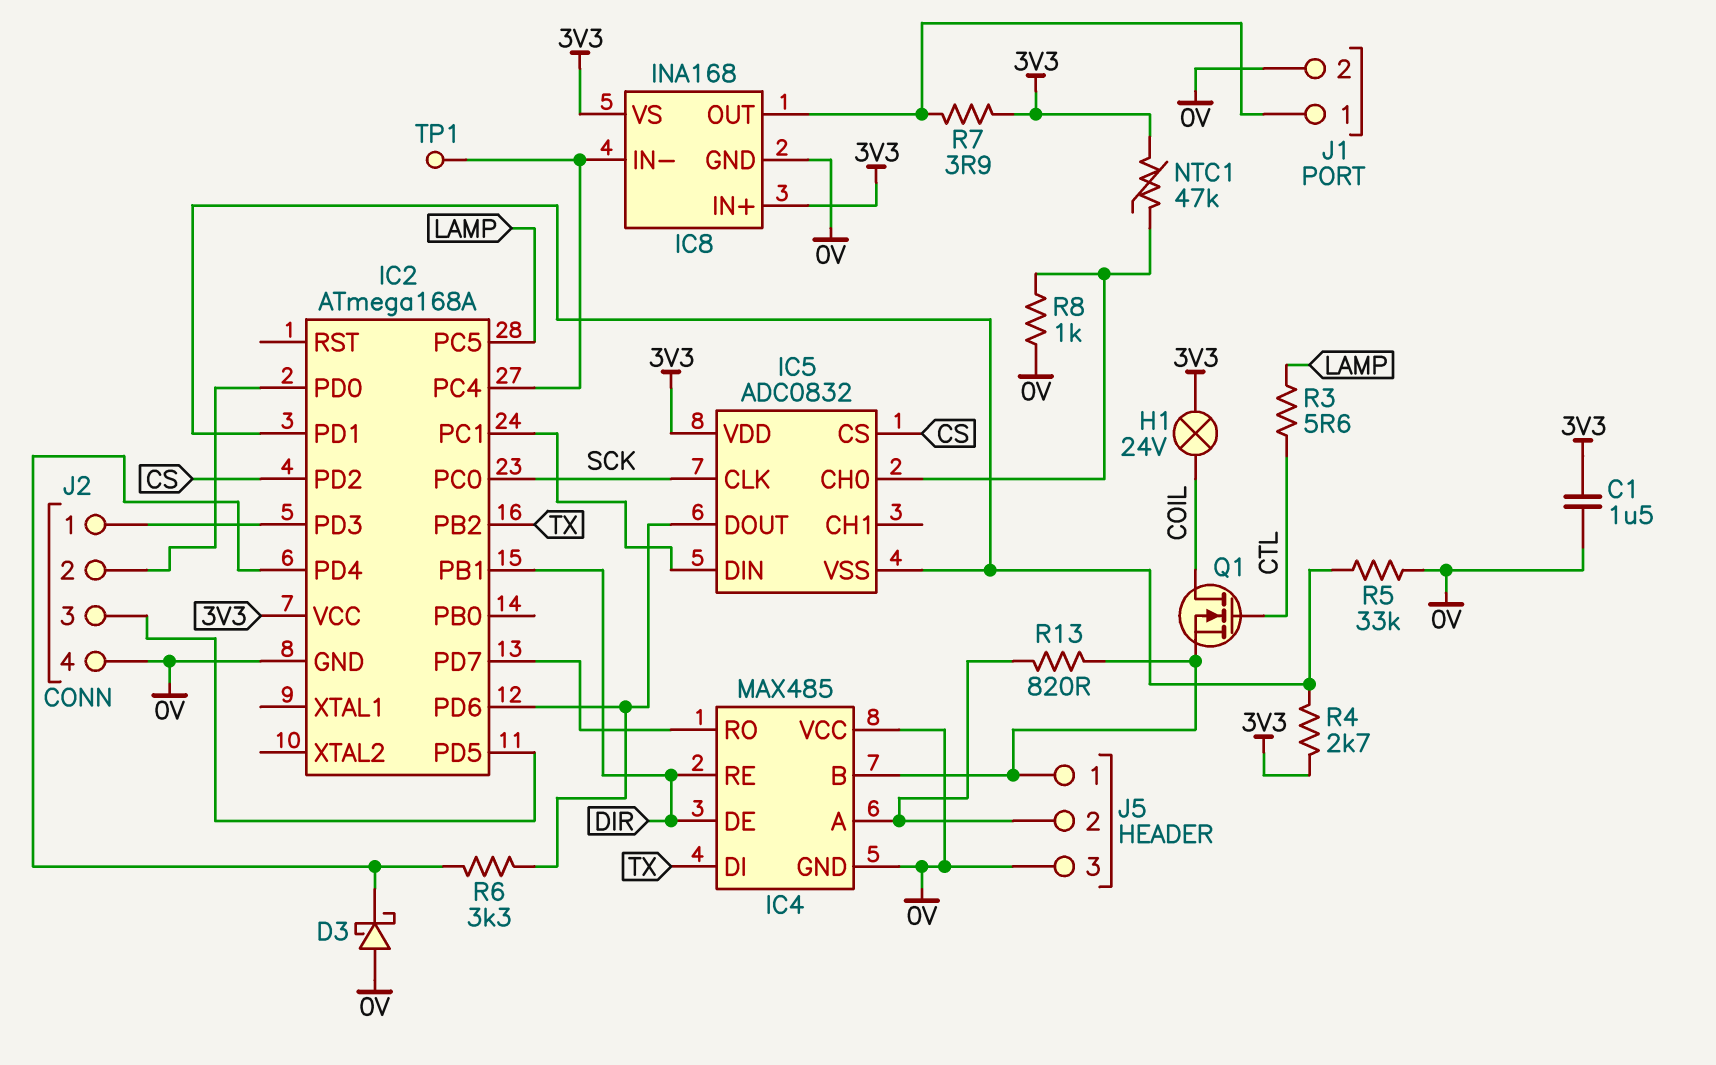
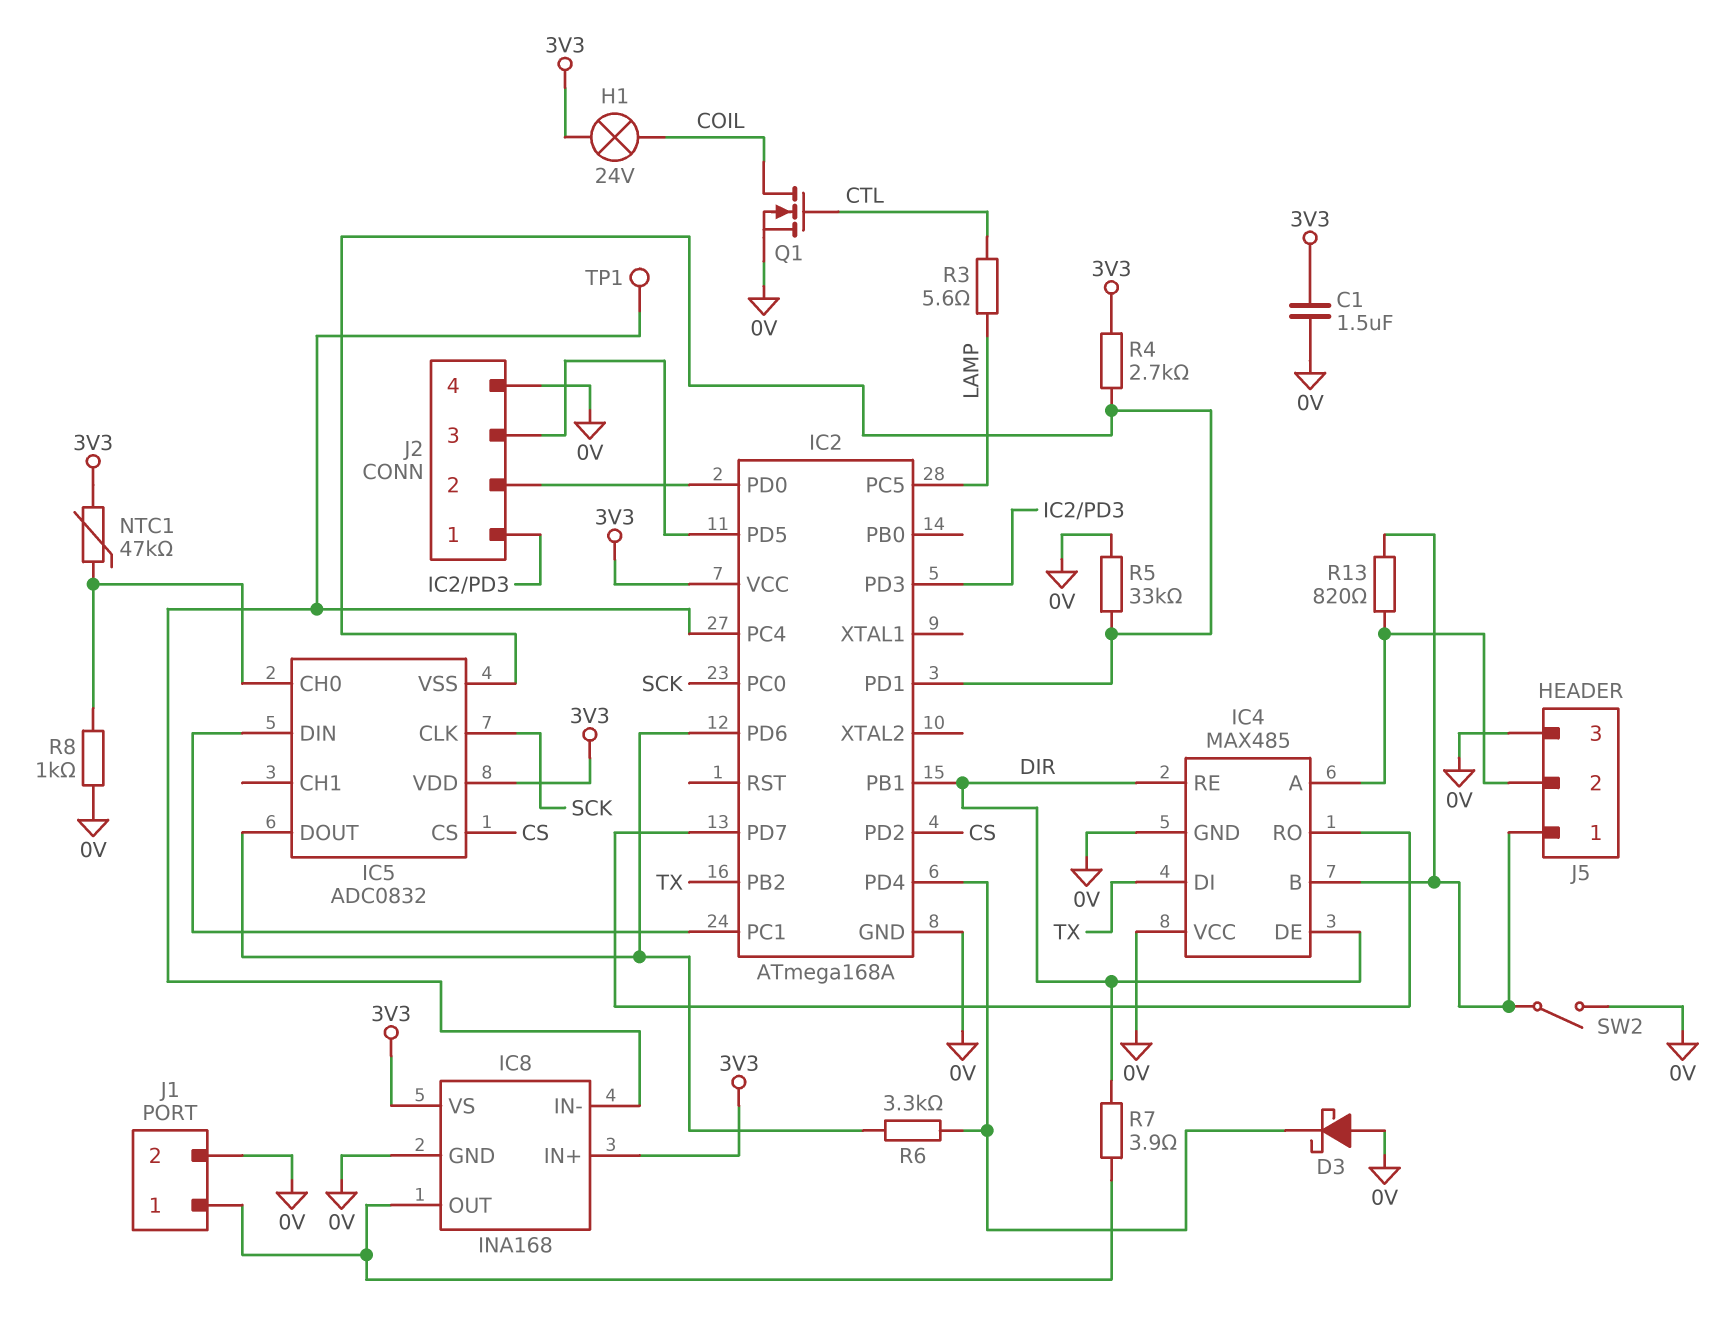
Q1: NMOS (G CTL, D COIL, S IC4/B) -> NMOS (G CTL, D COIL, S 0V)
R7: 3.9 (3V3, IC8/OUT) -> 3.9 (DIR, IC8/OUT)
SW2: none -> switch (0V, IC4/B)

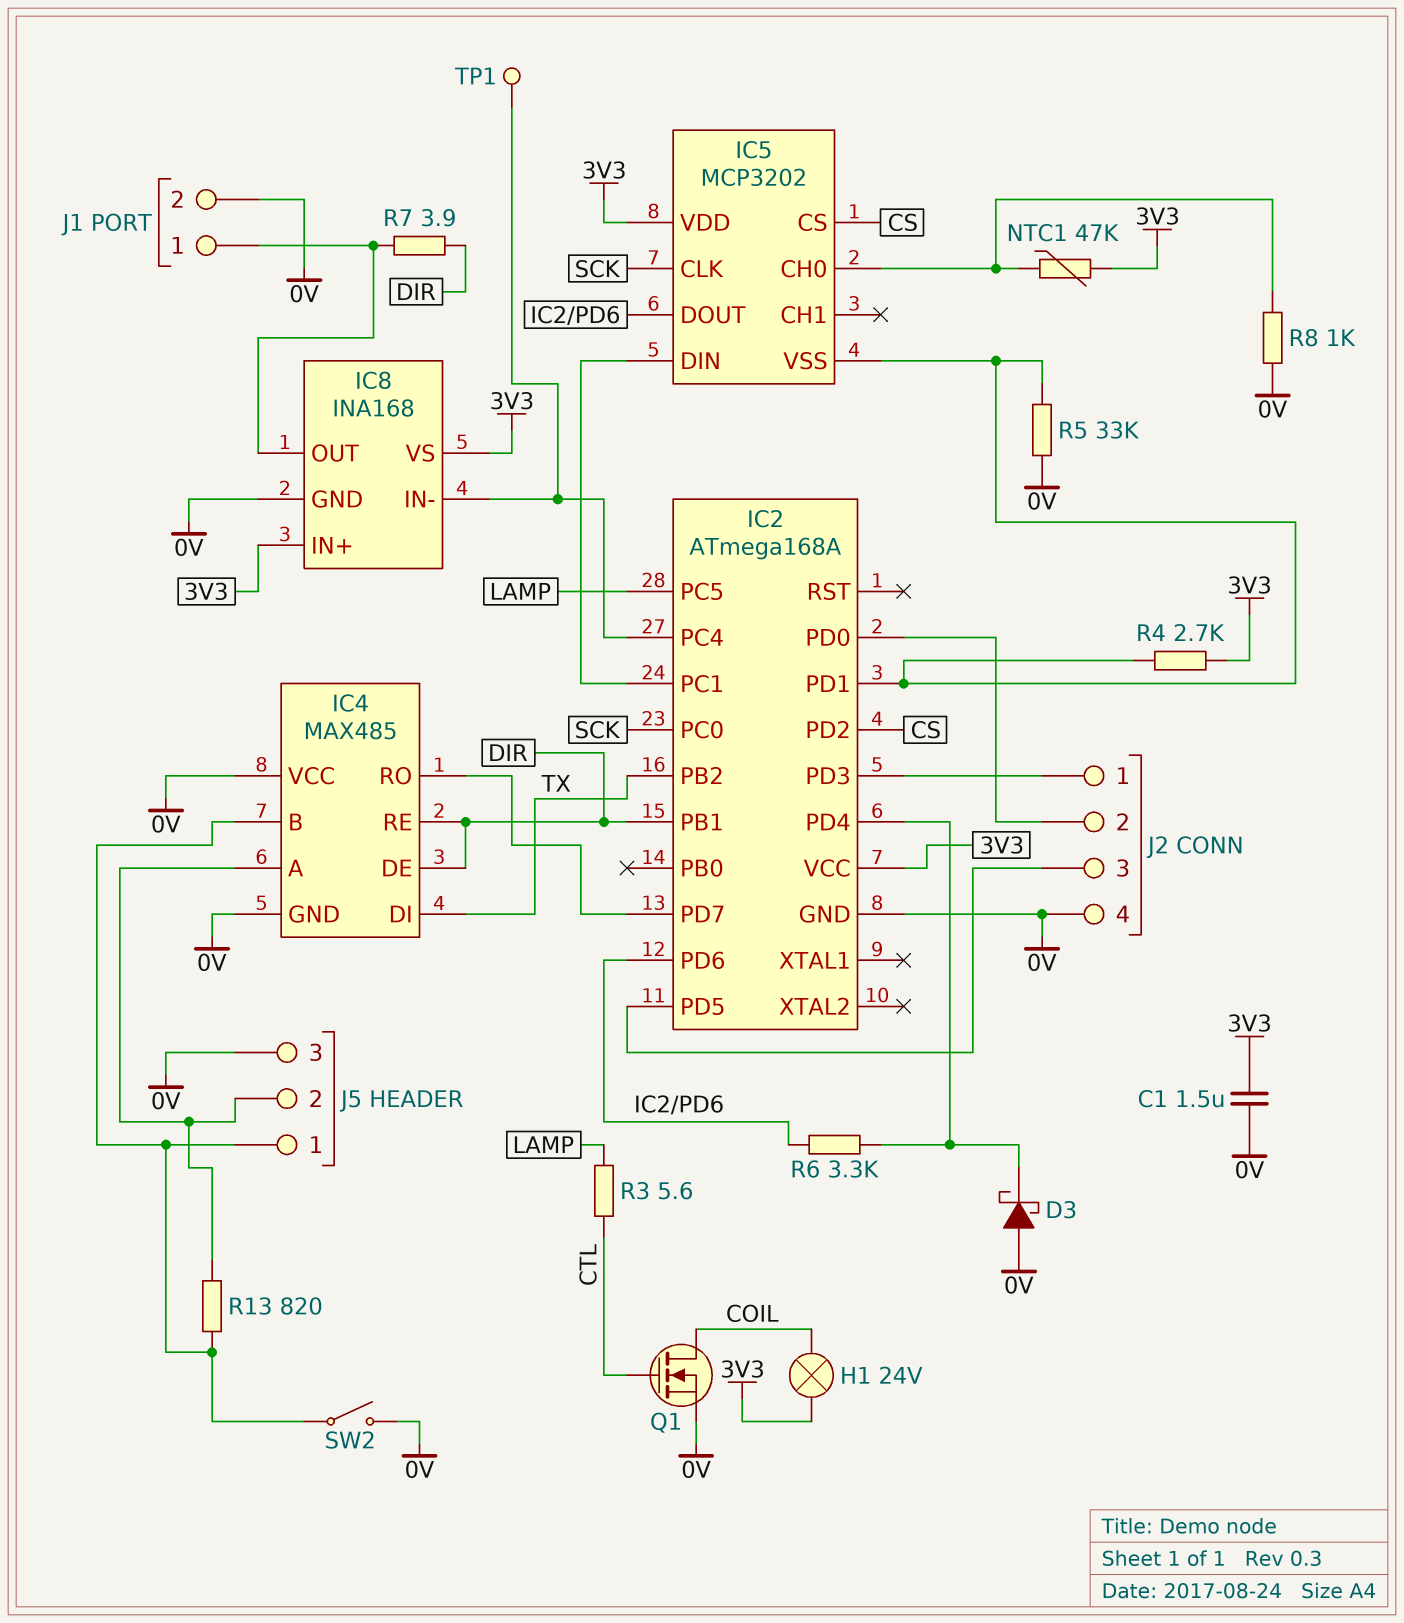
IC5: ADC0832 -> MCP3202

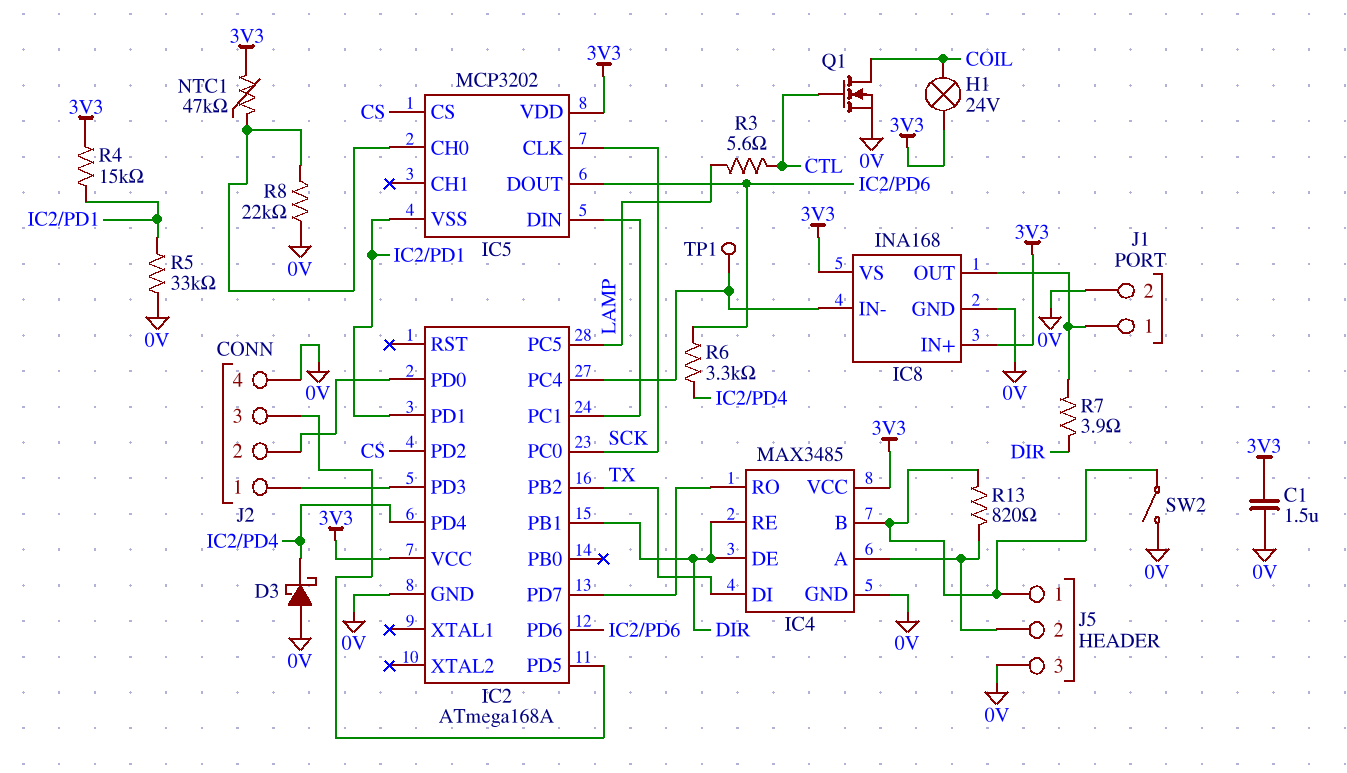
IC4: MAX485 -> MAX3485
IC4 pin VCC: 0V -> 3V3
R4: 2.7k (3V3, IC2/PD1) -> 15k (3V3, IC2/PD1)
R8: 1k (0V, IC5/CH0) -> 22k (0V, IC5/CH0)

